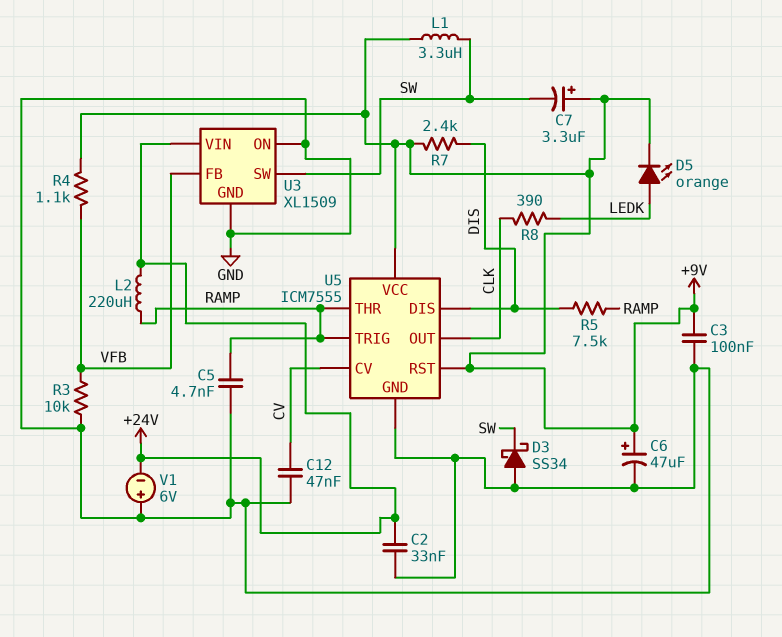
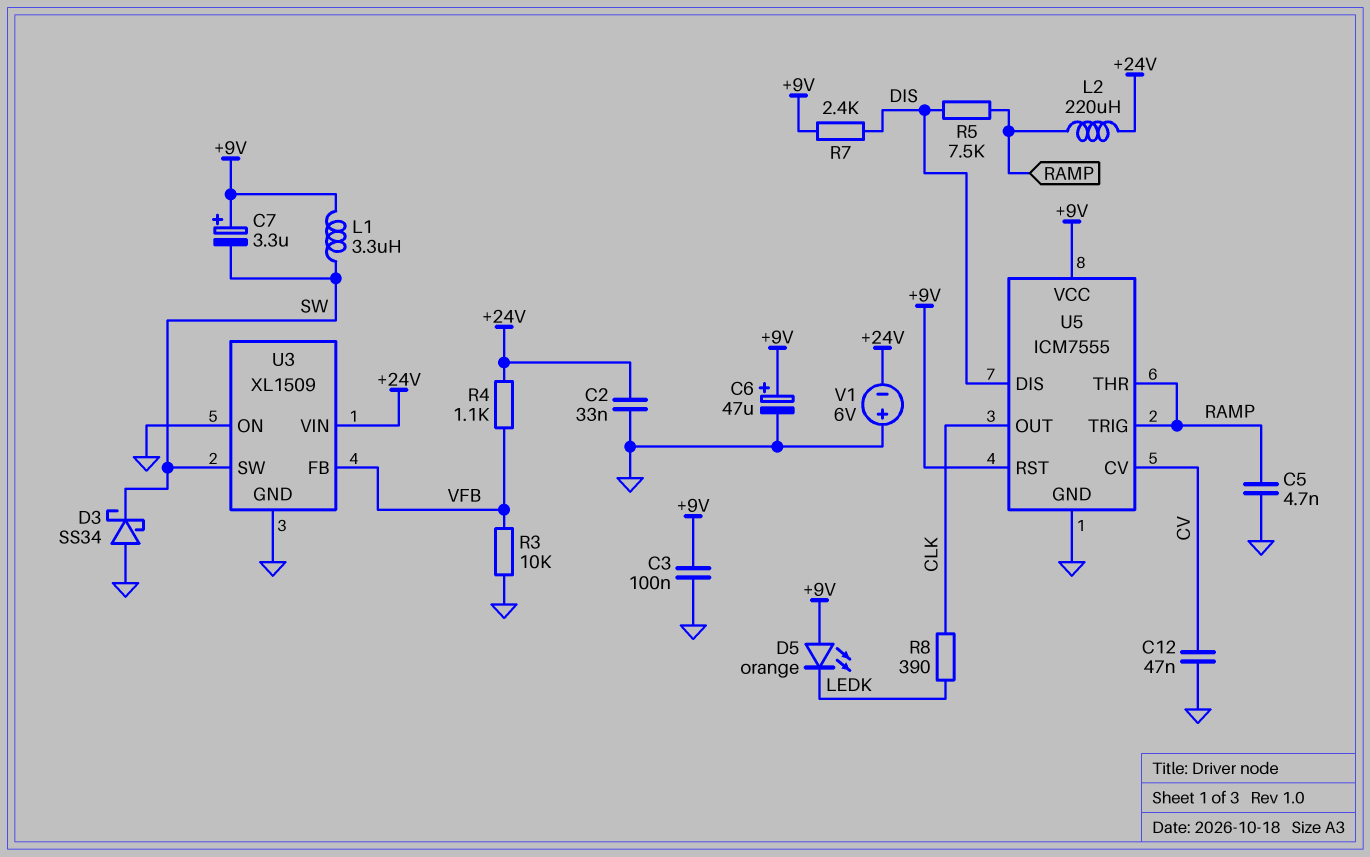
D5: LED orange (A LEDK, K +9V) -> LED orange (A +9V, K LEDK)
R4: 1.1k (+9V, VFB) -> 1.1k (+24V, VFB)

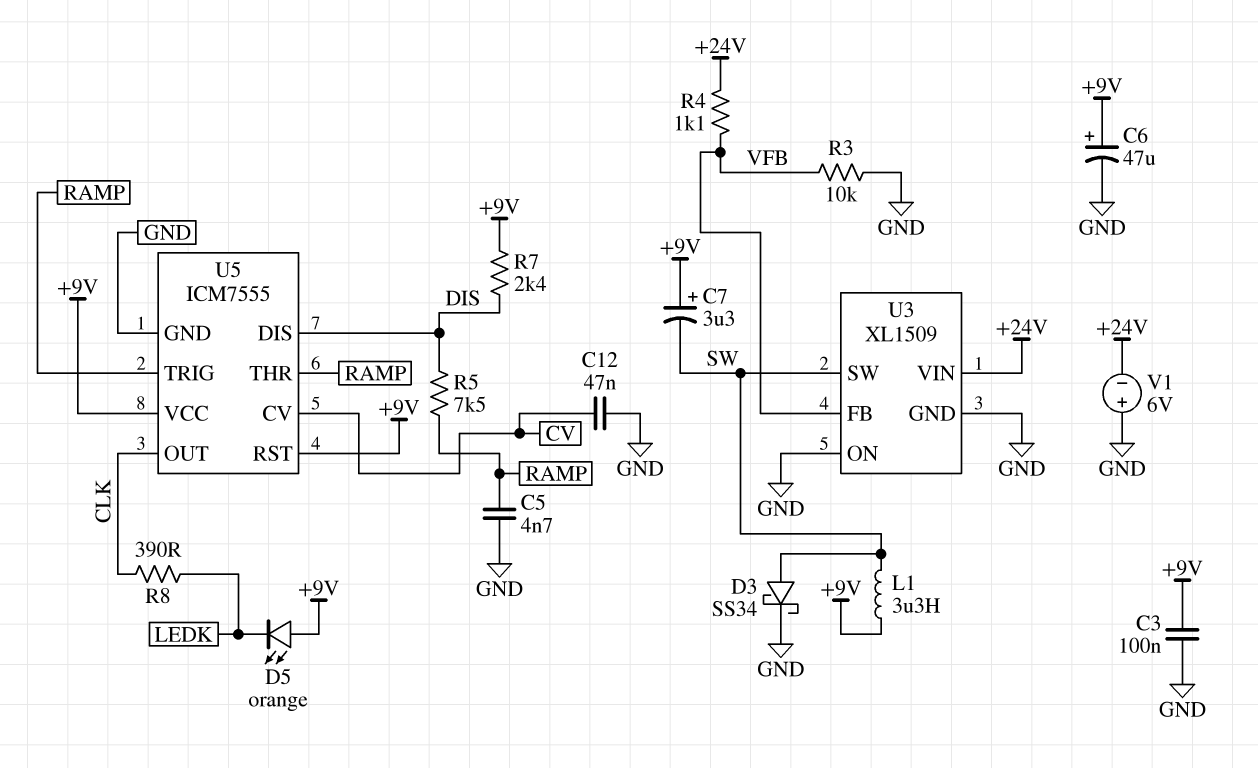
C2: 33nF (+24V, GND) -> none
D3: schottky SS34 (A GND, K SW) -> schottky SS34 (A SW, K GND)
L2: 220uH (+24V, RAMP) -> none

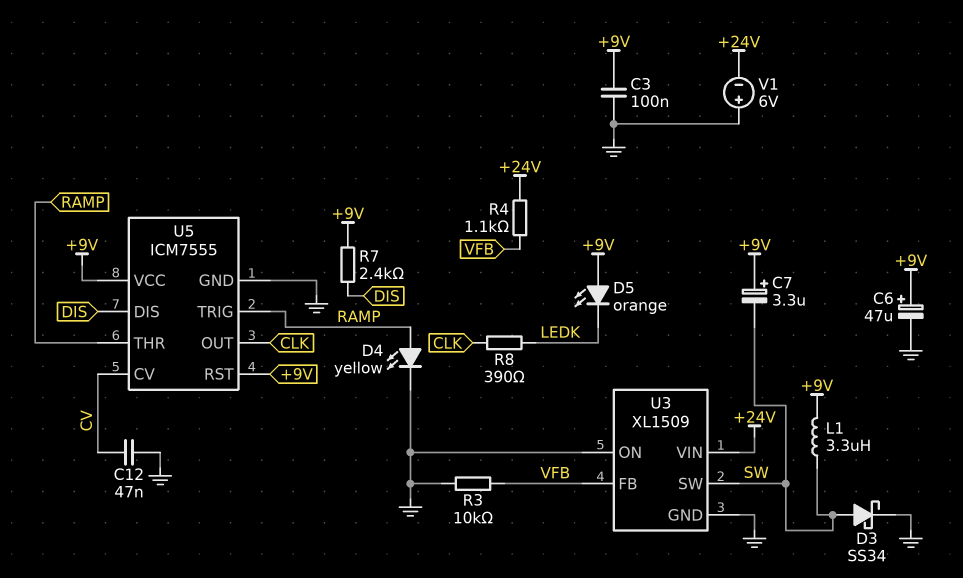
C5: 4.7nF (GND, RAMP) -> none
D4: none -> LED yellow (A RAMP, K GND)
R5: 7.5k (DIS, RAMP) -> none

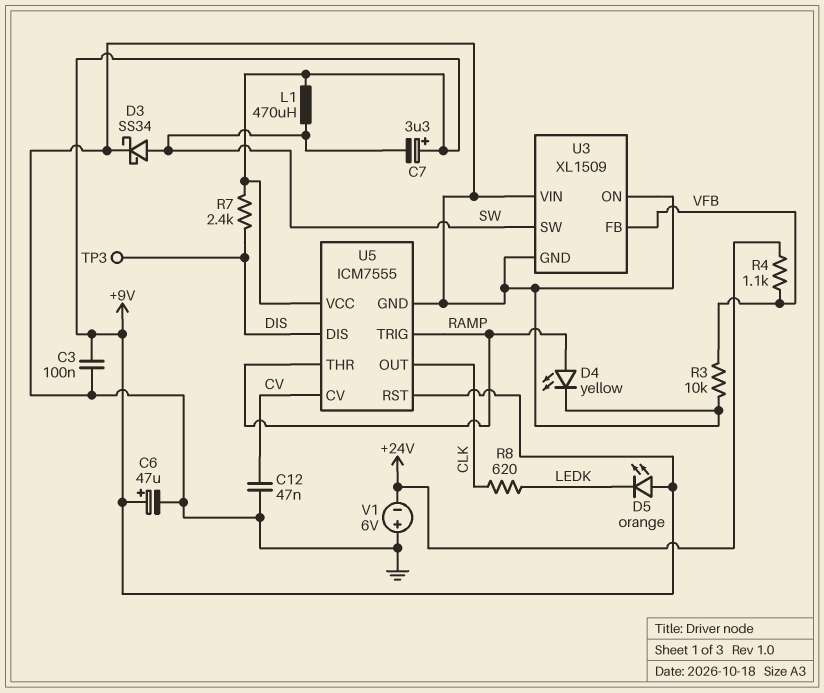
L1: 3.3uH (+9V, SW) -> 470uH (+9V, SW)
R8: 390 (CLK, LEDK) -> 620 (CLK, LEDK)
TP3: none -> test point (DIS)
U3 pin VIN: +24V -> GND

